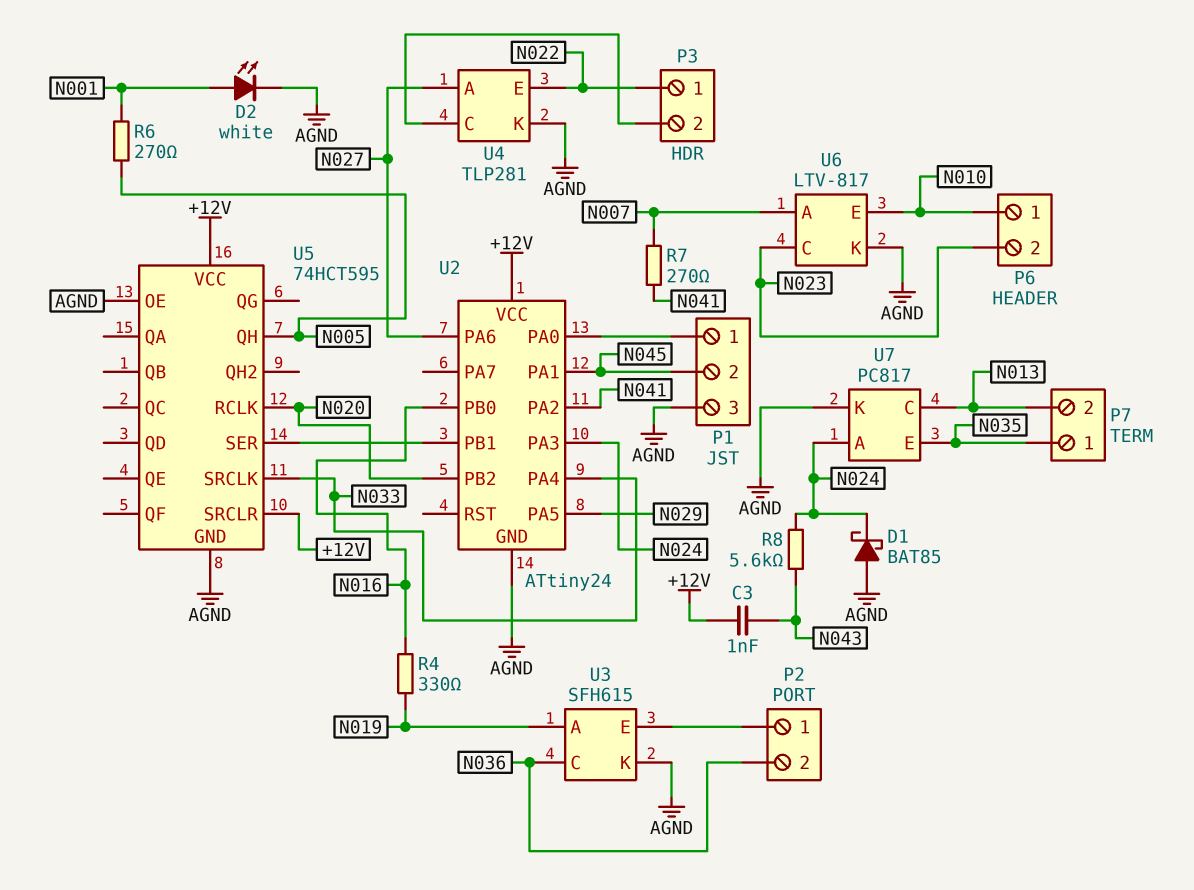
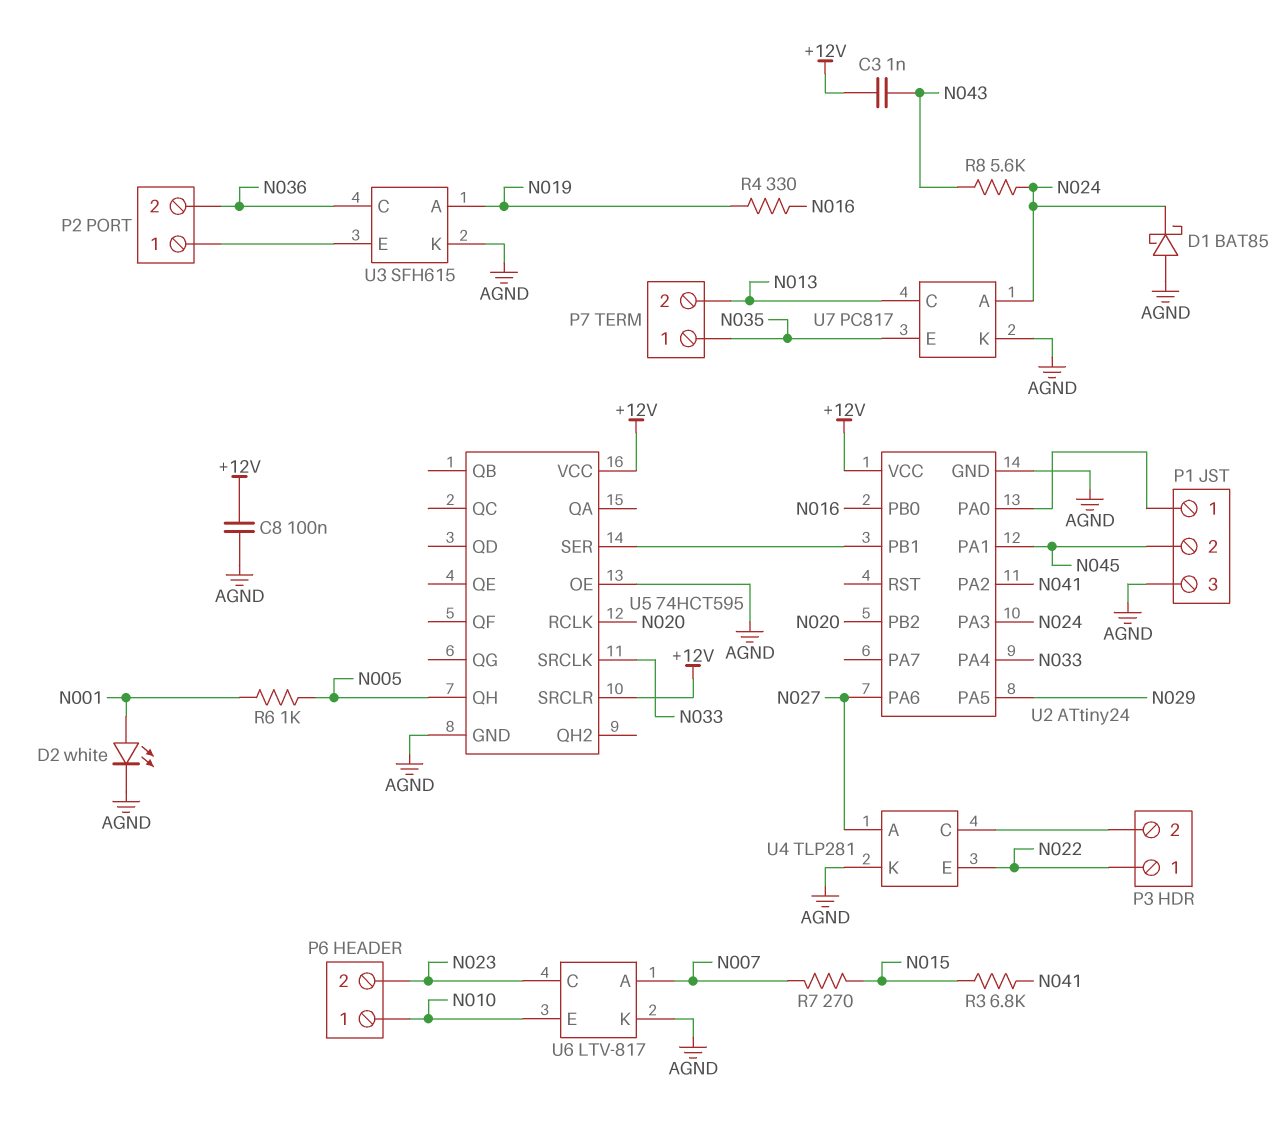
C8: none -> 100nF (+12V, AGND)
R3: none -> 6.8k (N015, N041)
R6: 270 (N001, N005) -> 1k (N001, N005)
R7: 270 (N007, N041) -> 270 (N007, N015)

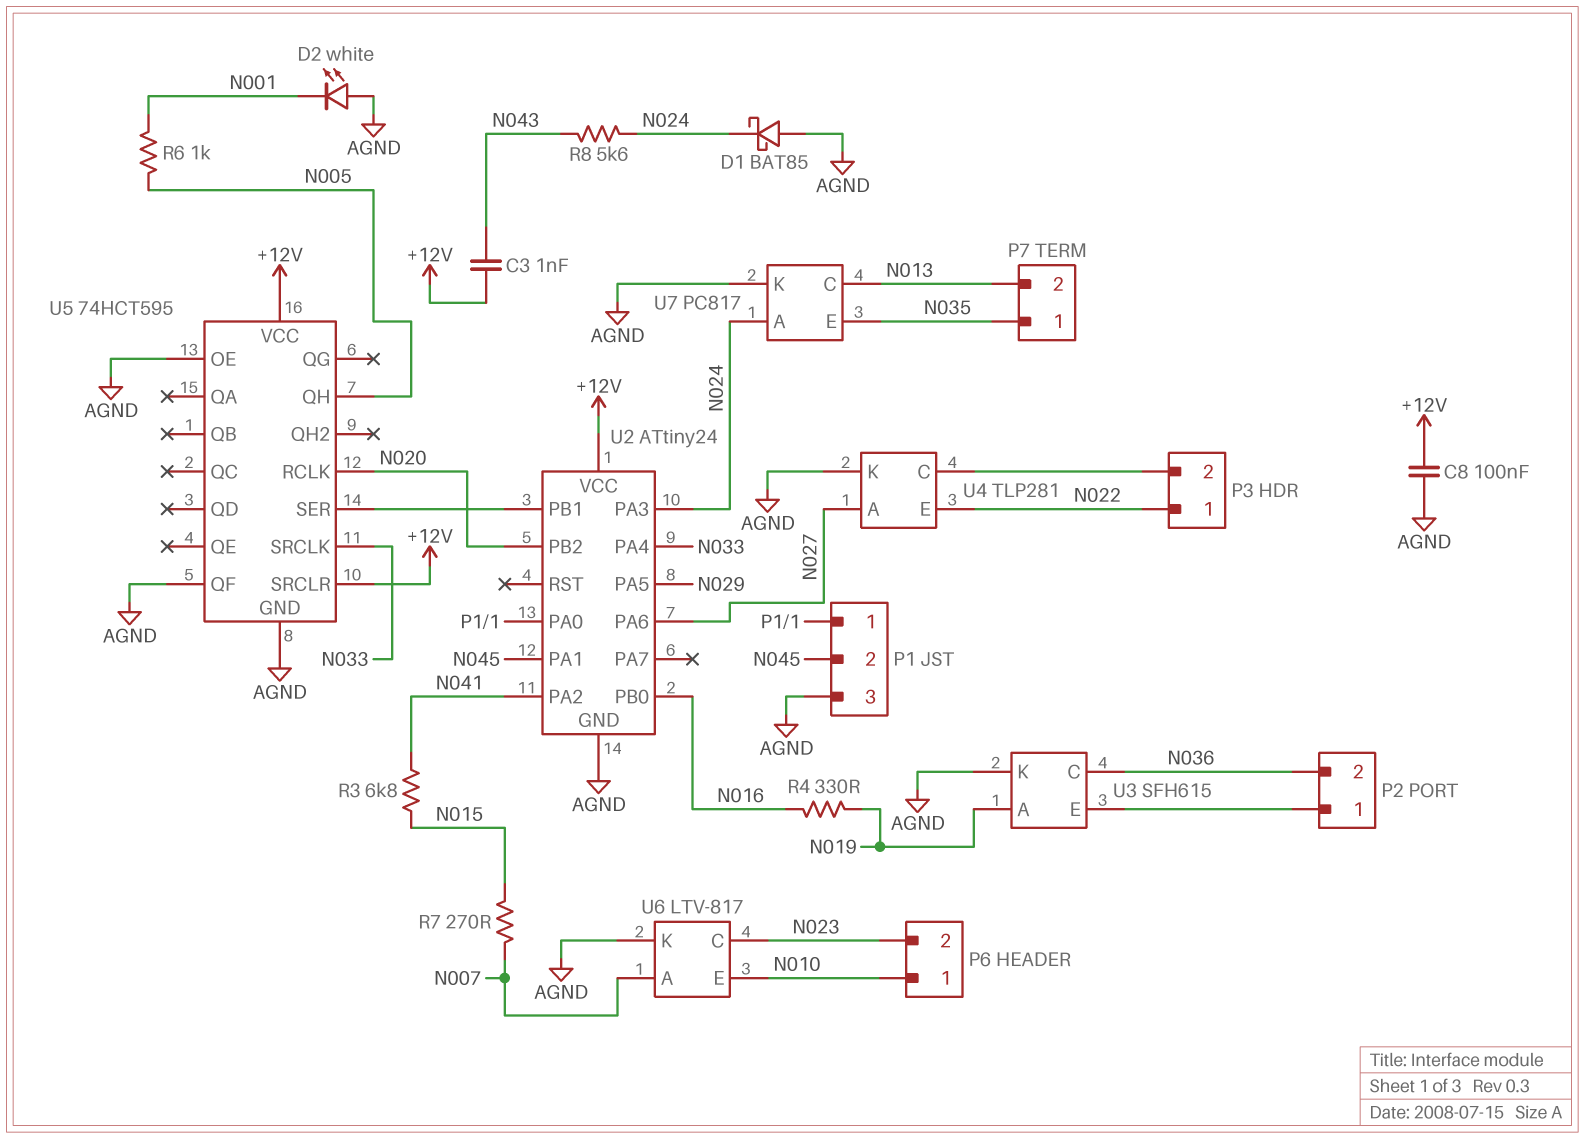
D2: LED white (A N001, K AGND) -> LED white (A AGND, K N001)
U5 pin QF: none -> AGND

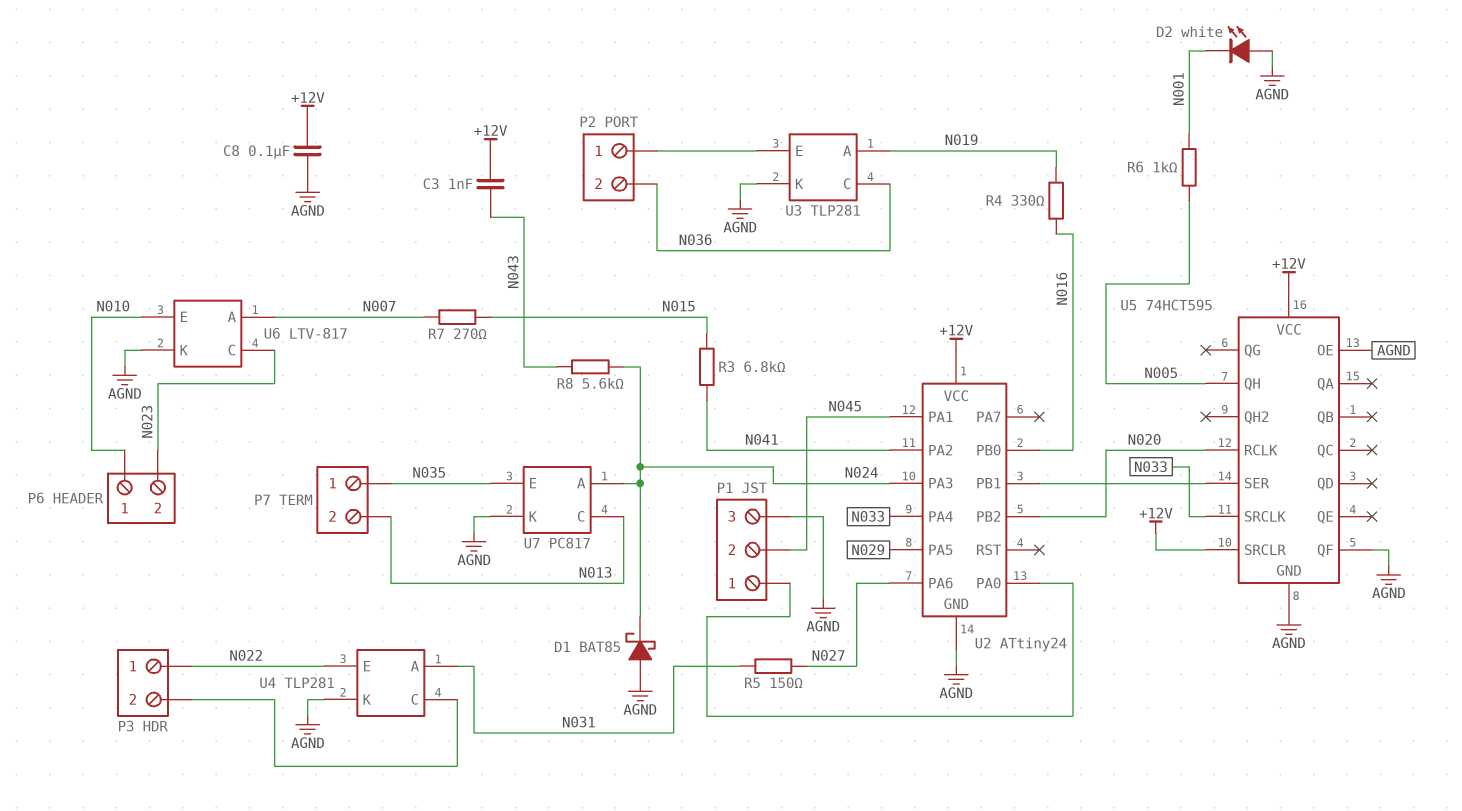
R5: none -> 150 (N027, N031)
U3: SFH615 -> TLP281
U4 pin A: N027 -> N031

